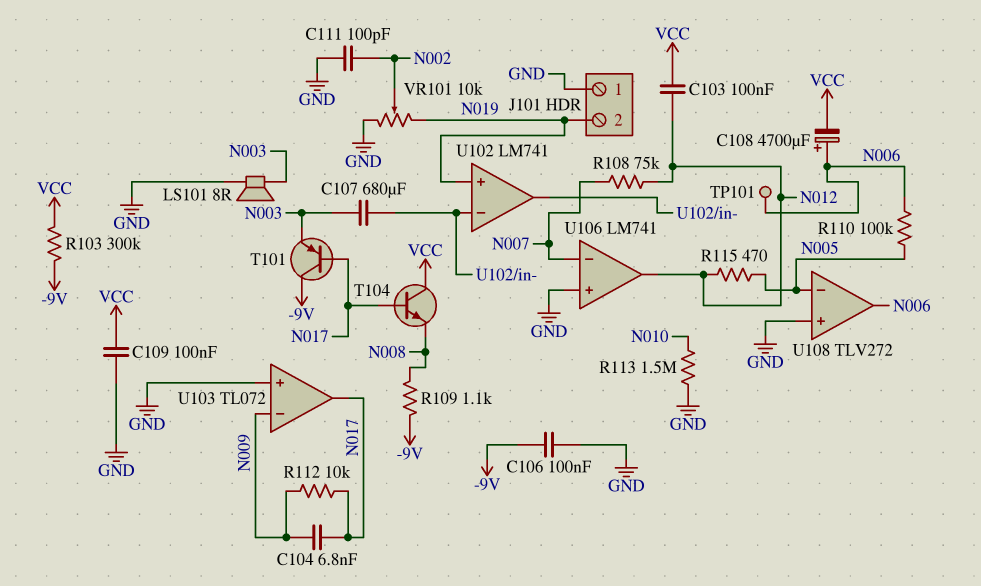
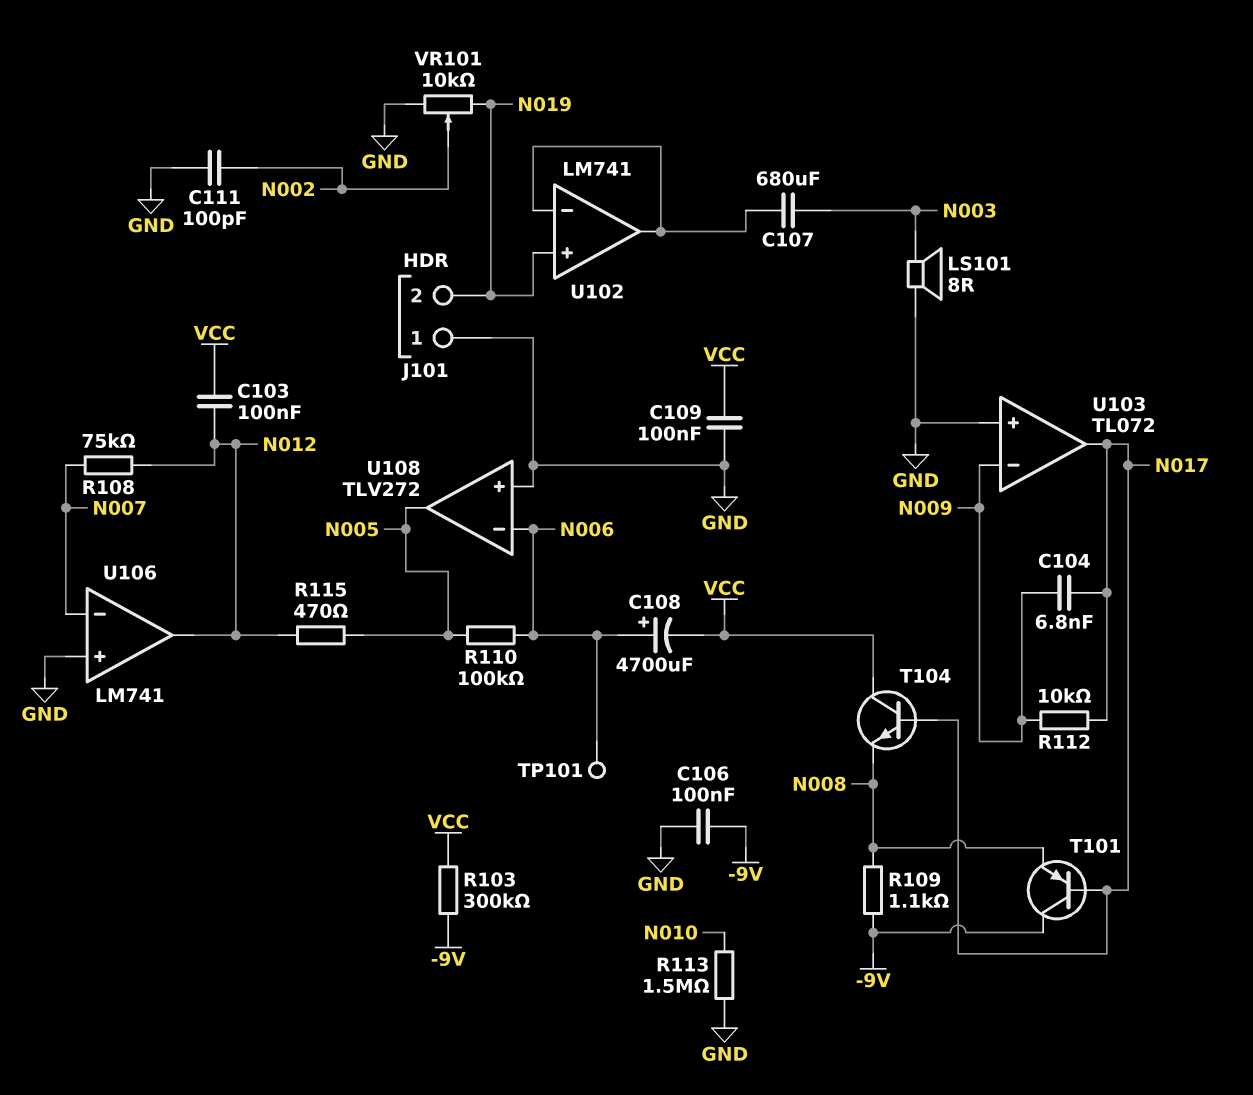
T101: PNP (B N017, C -9V, E N003) -> PNP (B N017, C -9V, E N008)
U108 pin in-: N005 -> N006
U108 pin out: N006 -> N005

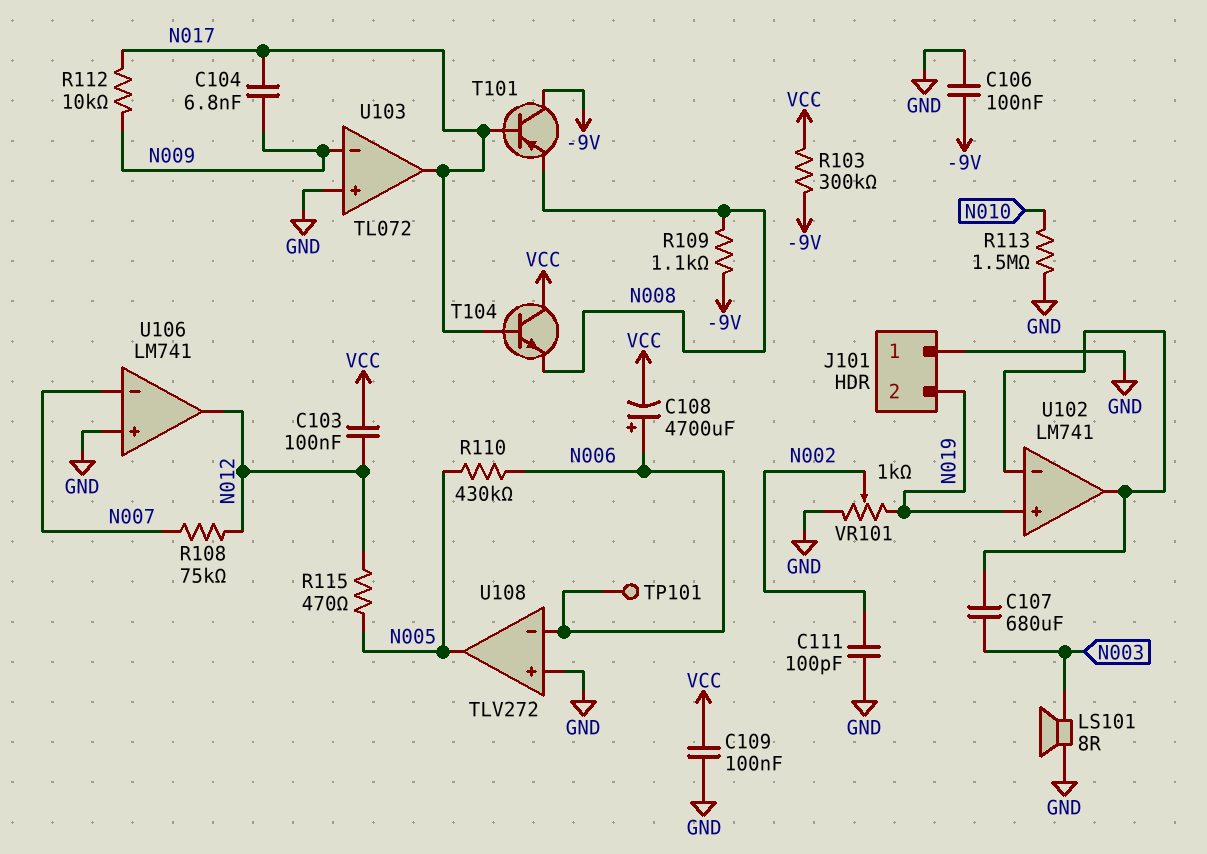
R110: 100k (N005, N006) -> 430k (N005, N006)
VR101: 10k (GND, N019, wiper N002) -> 1k (GND, N019, wiper N002)

